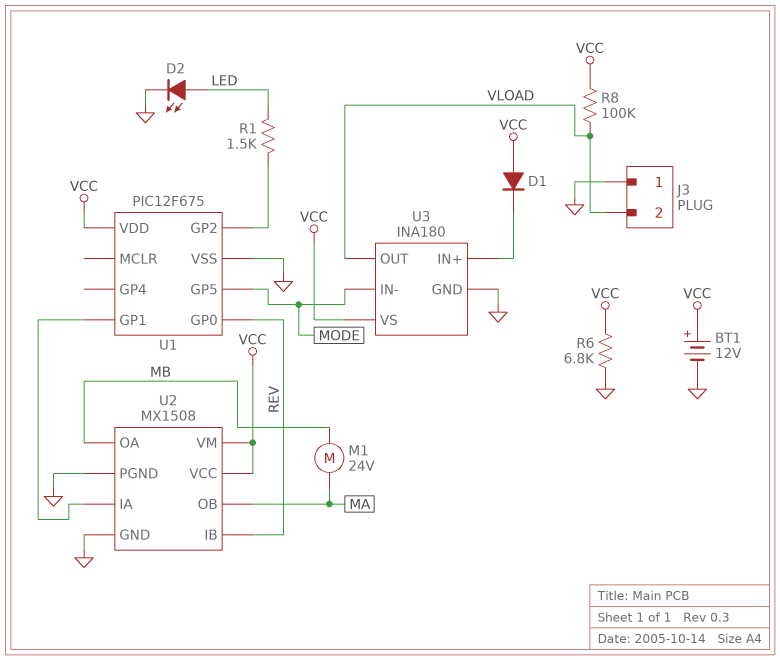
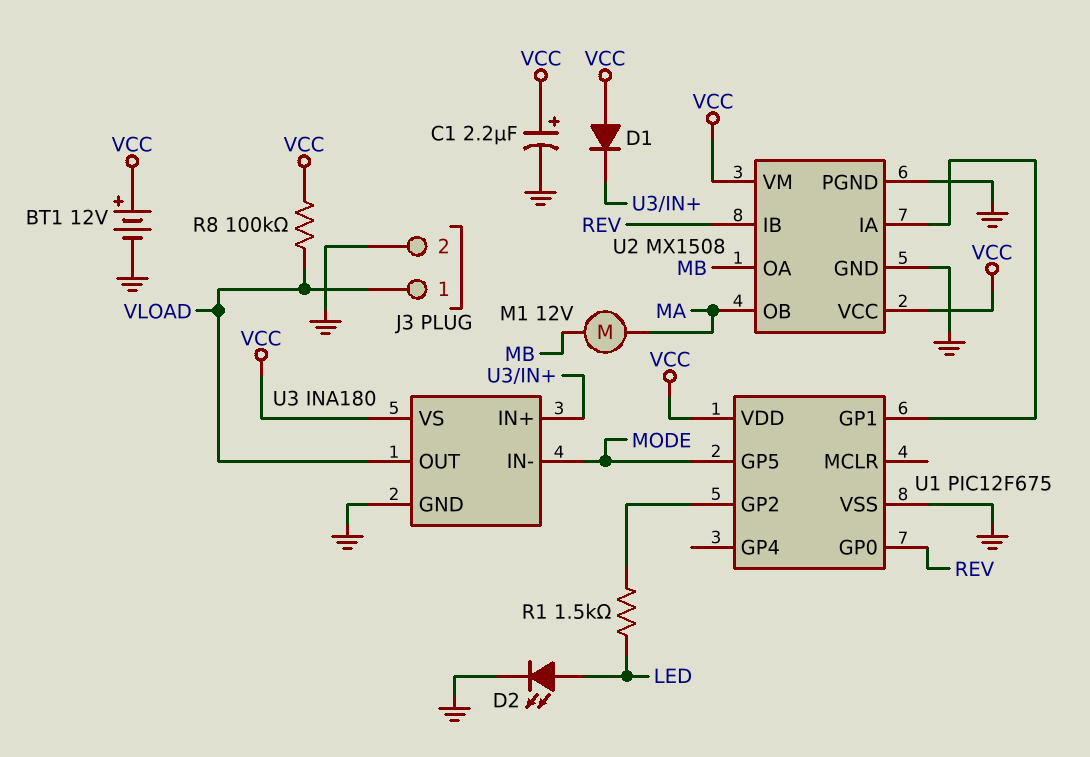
C1: none -> 2.2uF (plus VCC, minus GND)
J3 pin 1: GND -> VLOAD
J3 pin 2: VLOAD -> GND
M1: motor 24V (MA, MB) -> motor 12V (MA, MB)
R6: 6.8k (GND, VCC) -> none

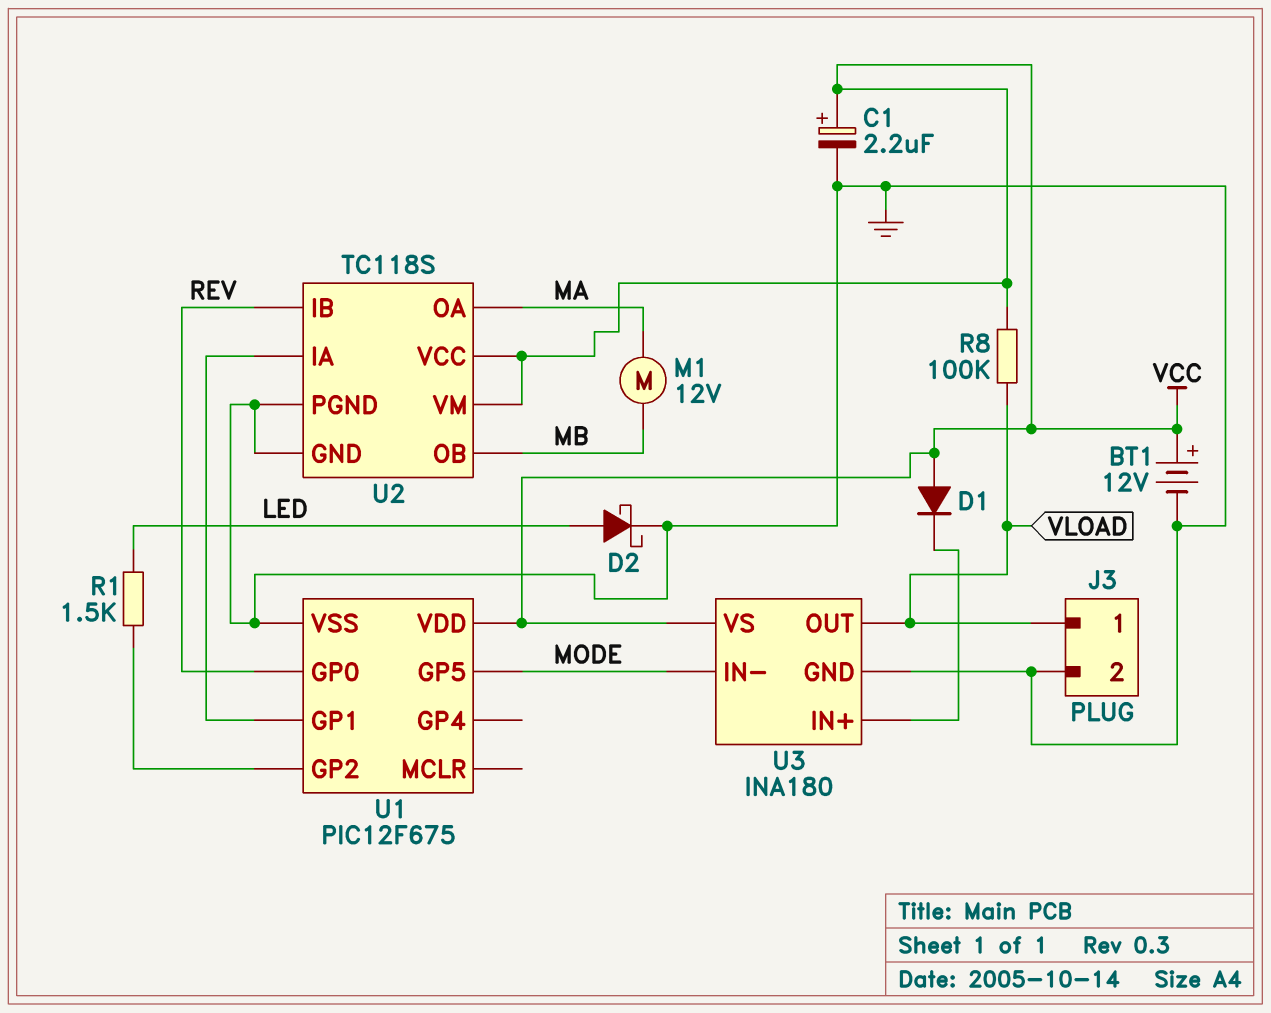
D2: LED (A LED, K GND) -> schottky (A LED, K GND)
U2: MX1508 -> TC118S
U2 pin OA: MB -> MA
U2 pin OB: MA -> MB

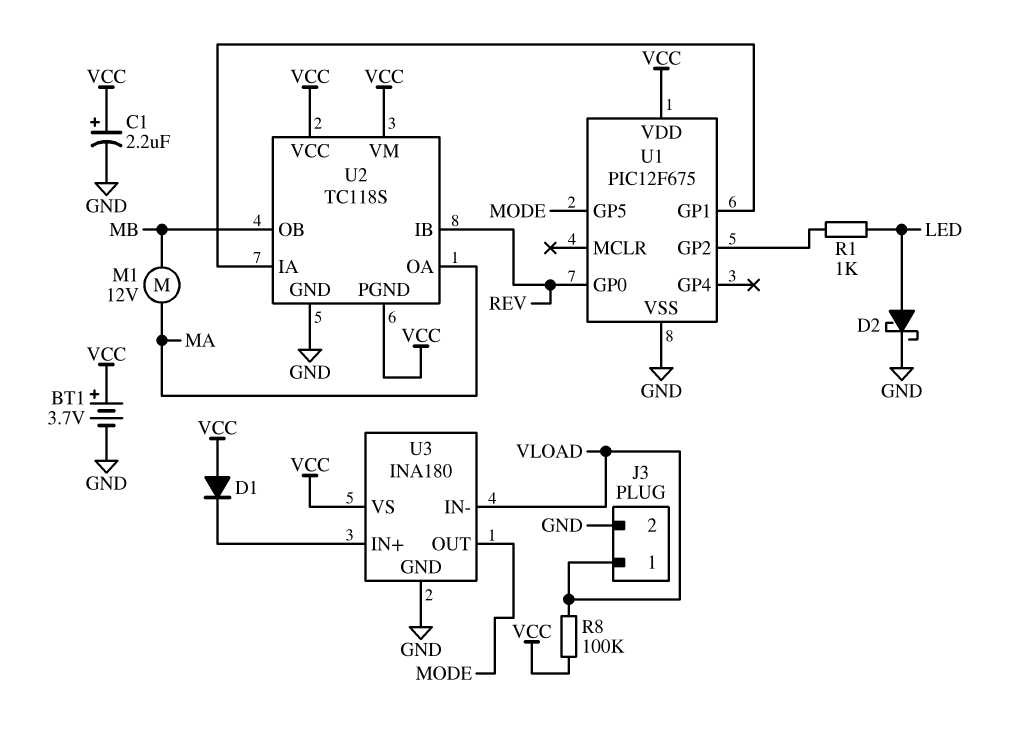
BT1: 12V (plus VCC, minus GND) -> 3.7V (plus VCC, minus GND)
R1: 1.5k (LED, U1/GP2) -> 1k (LED, U1/GP2)
U2 pin PGND: GND -> VCC
U3 pin IN-: MODE -> VLOAD
U3 pin OUT: VLOAD -> MODE

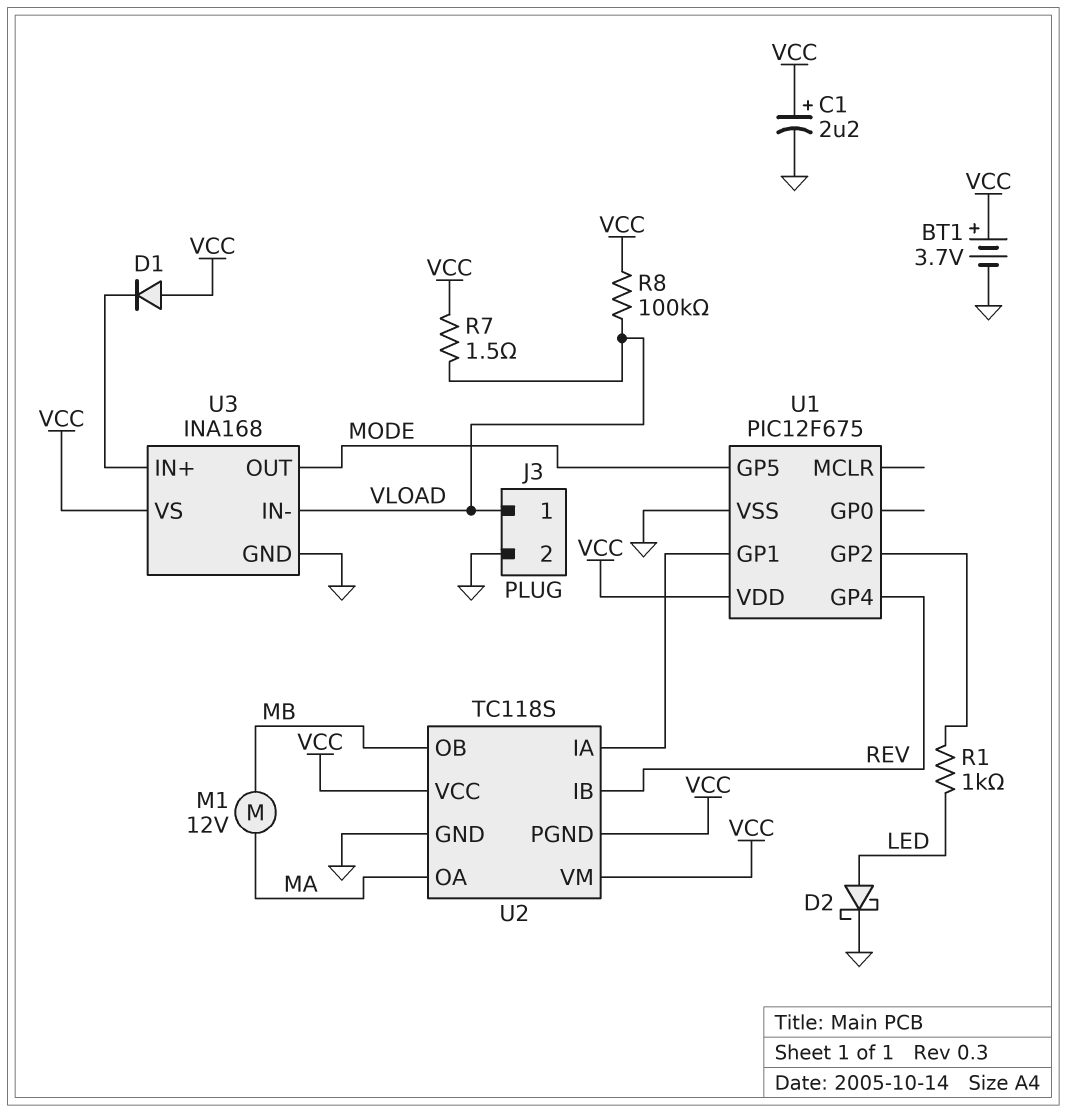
R7: none -> 1.5 (VCC, VLOAD)
U1 pin GP0: REV -> none
U1 pin GP4: none -> REV
U3: INA180 -> INA168

